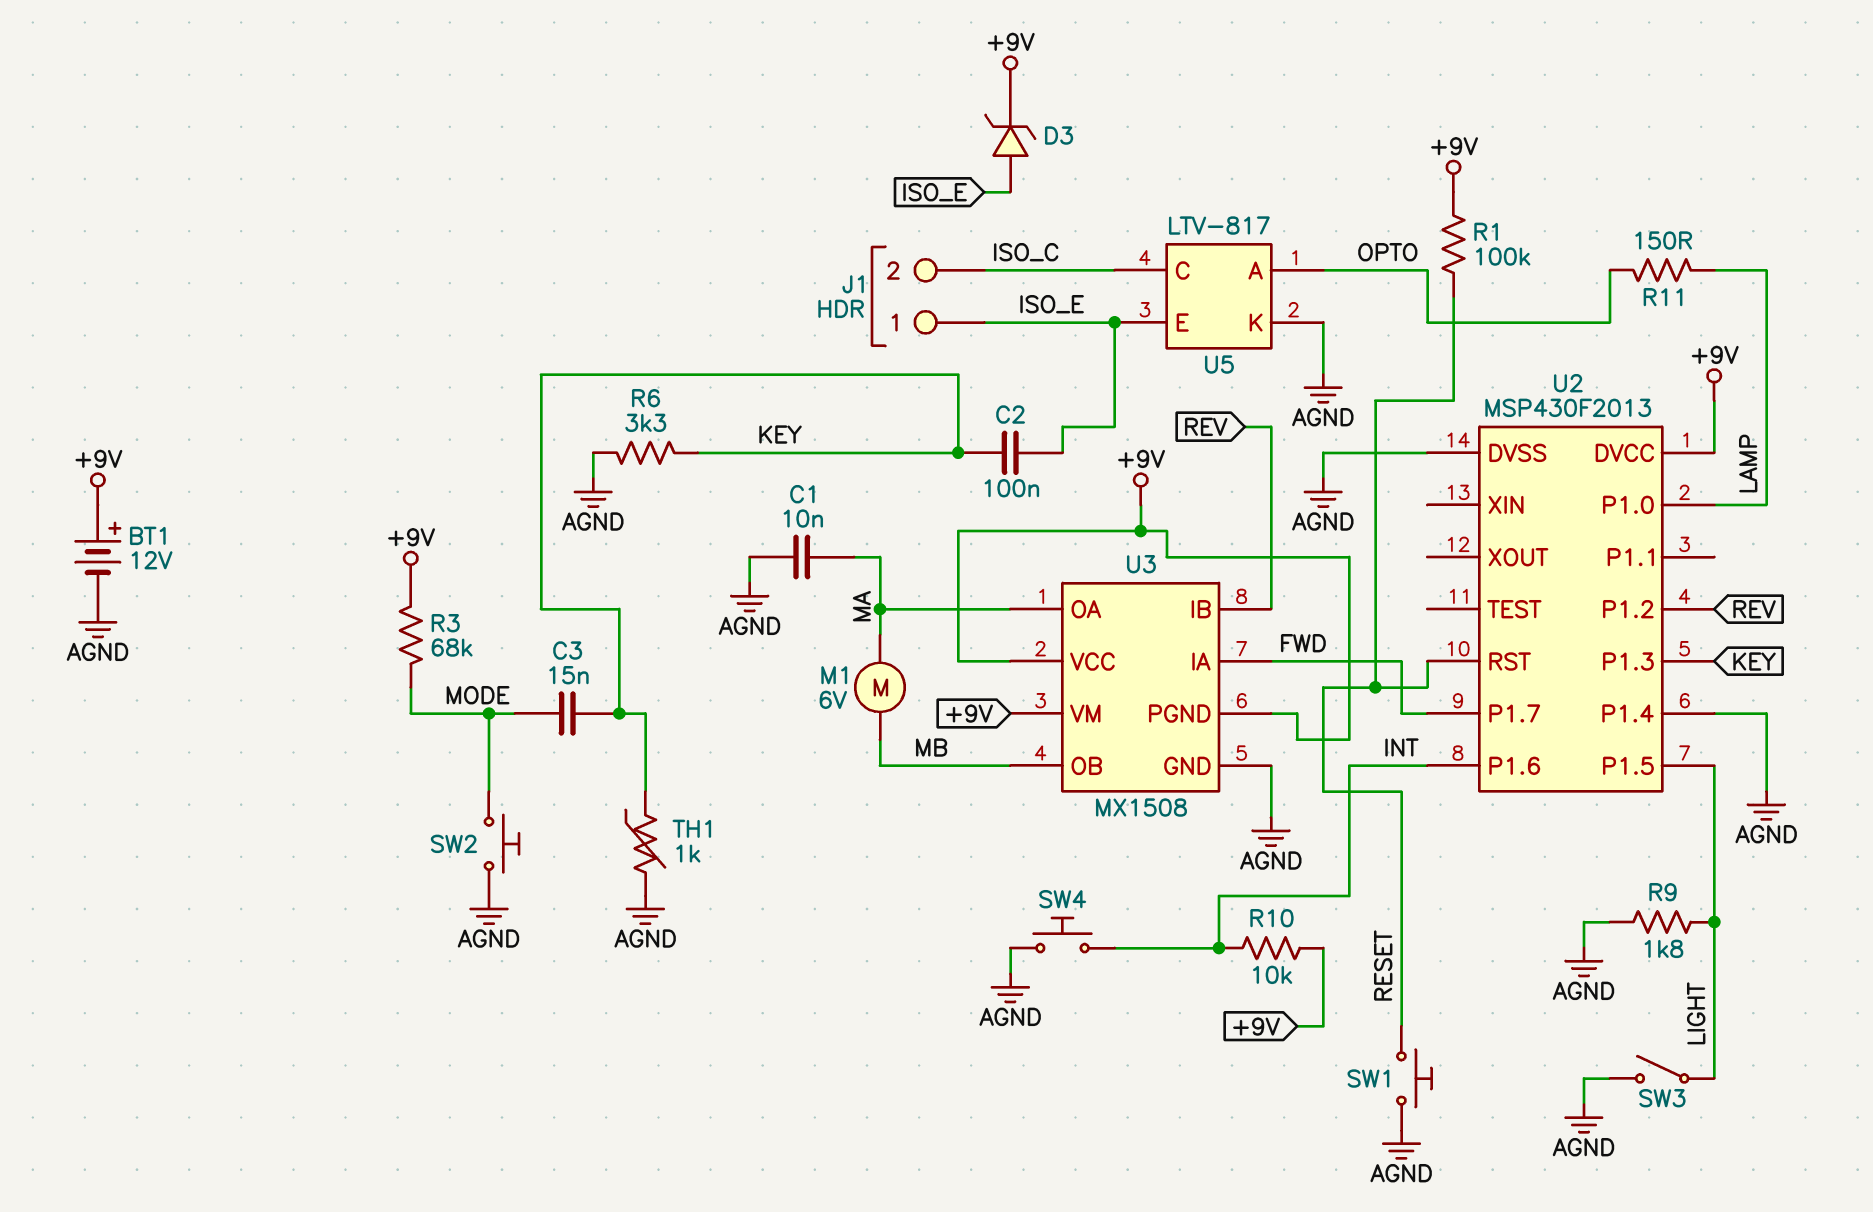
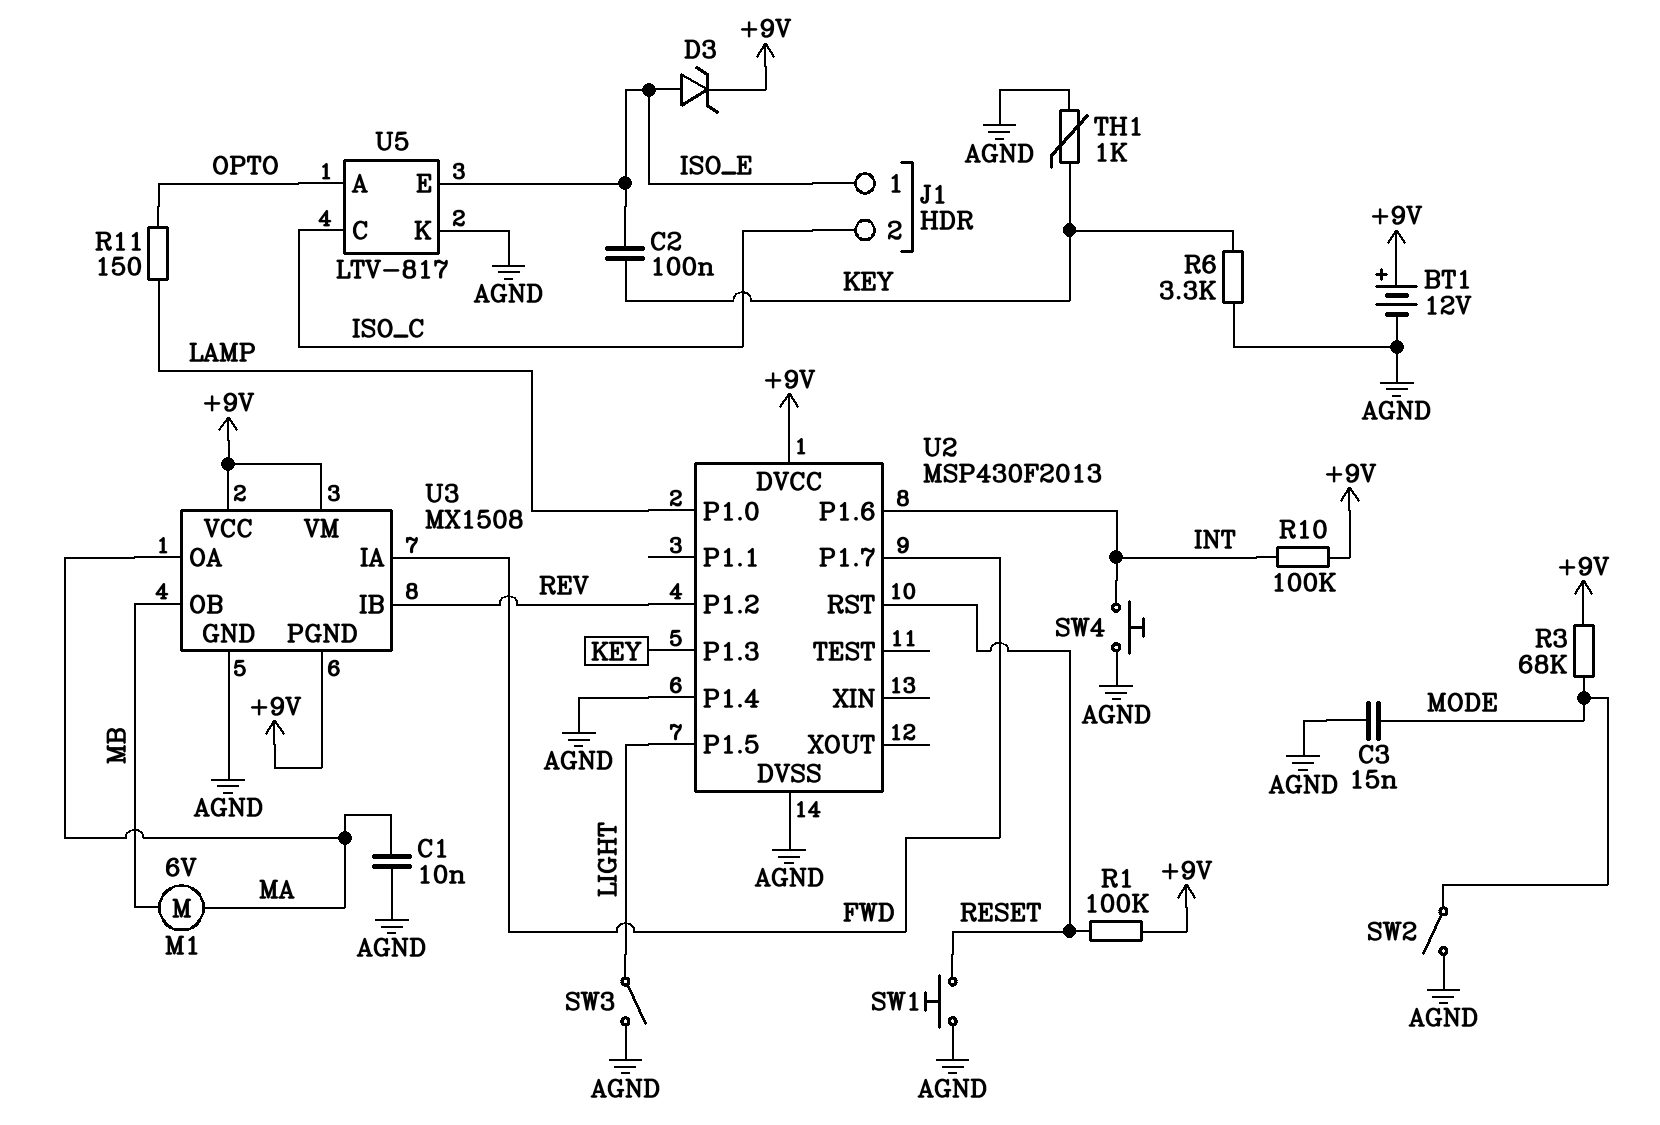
C3: 15nF (KEY, MODE) -> 15nF (AGND, MODE)
R9: 1.8k (AGND, LIGHT) -> none
R10: 10k (+9V, INT) -> 100k (+9V, INT)
SW2: button (AGND, MODE) -> switch (AGND, MODE)

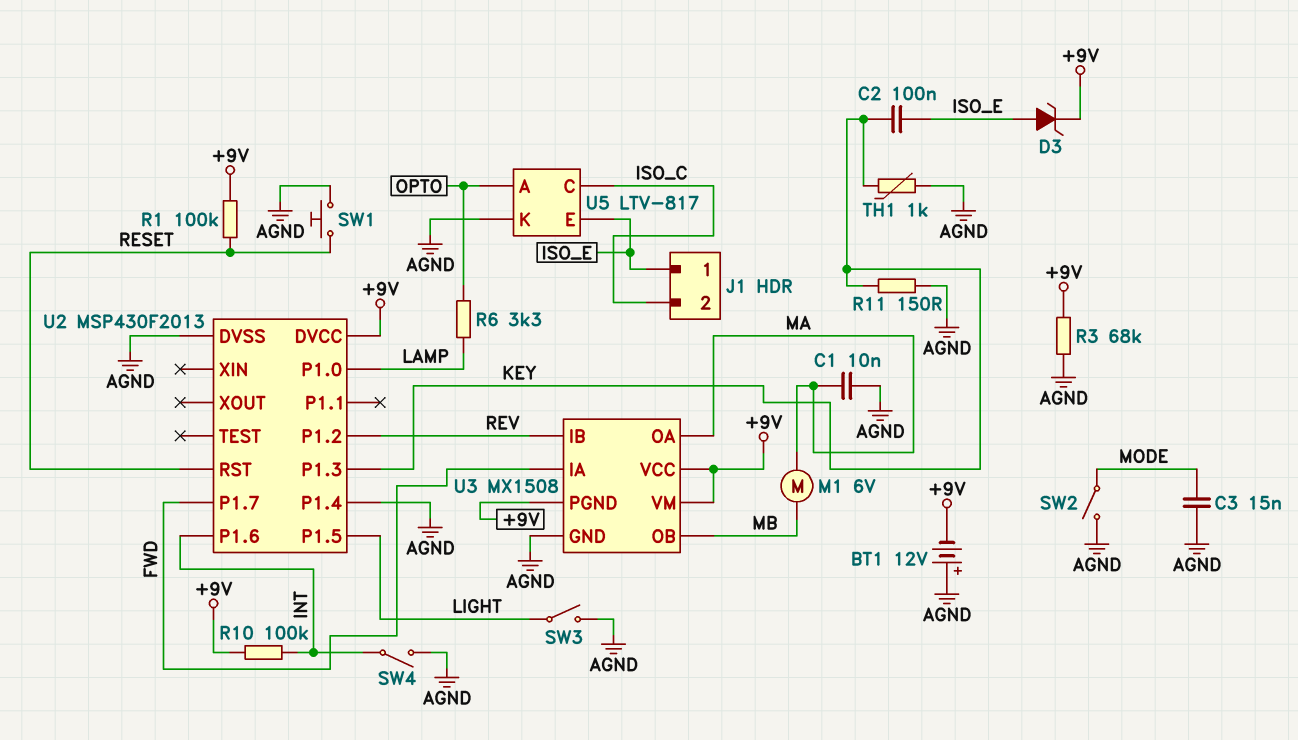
BT1: 12V (plus +9V, minus AGND) -> 12V (plus AGND, minus +9V)
R3: 68k (+9V, MODE) -> 68k (+9V, AGND)
R6: 3.3k (AGND, KEY) -> 3.3k (LAMP, OPTO)
R11: 150 (LAMP, OPTO) -> 150 (AGND, KEY)
SW4: button (AGND, INT) -> switch (AGND, INT)

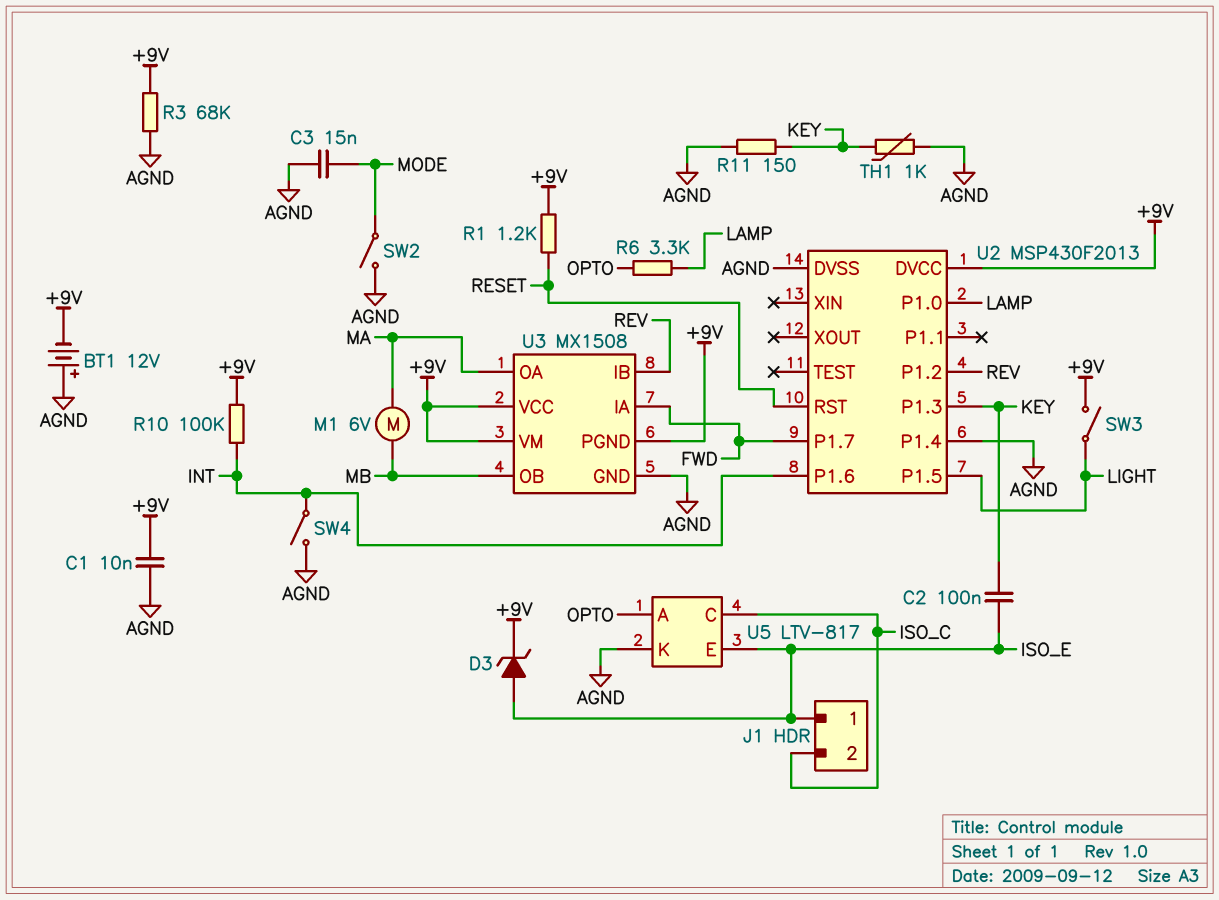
C1: 10nF (AGND, MA) -> 10nF (+9V, AGND)
R1: 100k (+9V, RESET) -> 1.2k (+9V, RESET)
SW1: button (AGND, RESET) -> none
SW3: switch (AGND, LIGHT) -> switch (+9V, LIGHT)

